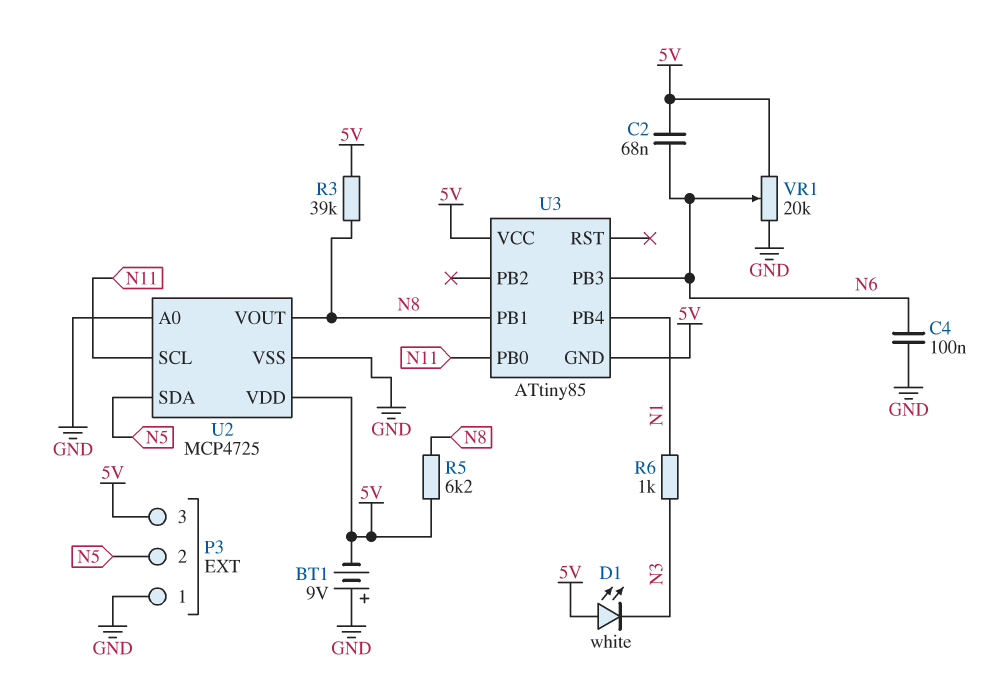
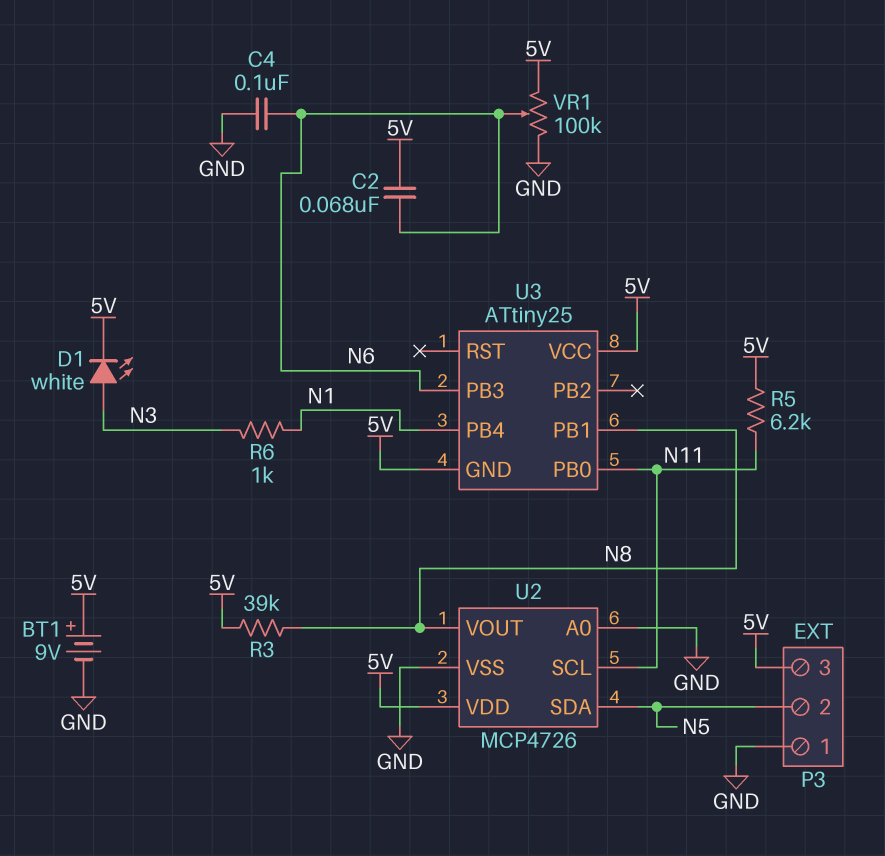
BT1: 9V (plus GND, minus 5V) -> 9V (plus 5V, minus GND)
D1: LED white (A 5V, K N3) -> LED white (A N3, K 5V)
R5: 6.2k (5V, N8) -> 6.2k (5V, N11)
U2: MCP4725 -> MCP4726
U3: ATtiny85 -> ATtiny25
VR1: 20k (5V, GND, wiper N6) -> 100k (5V, GND, wiper N6)

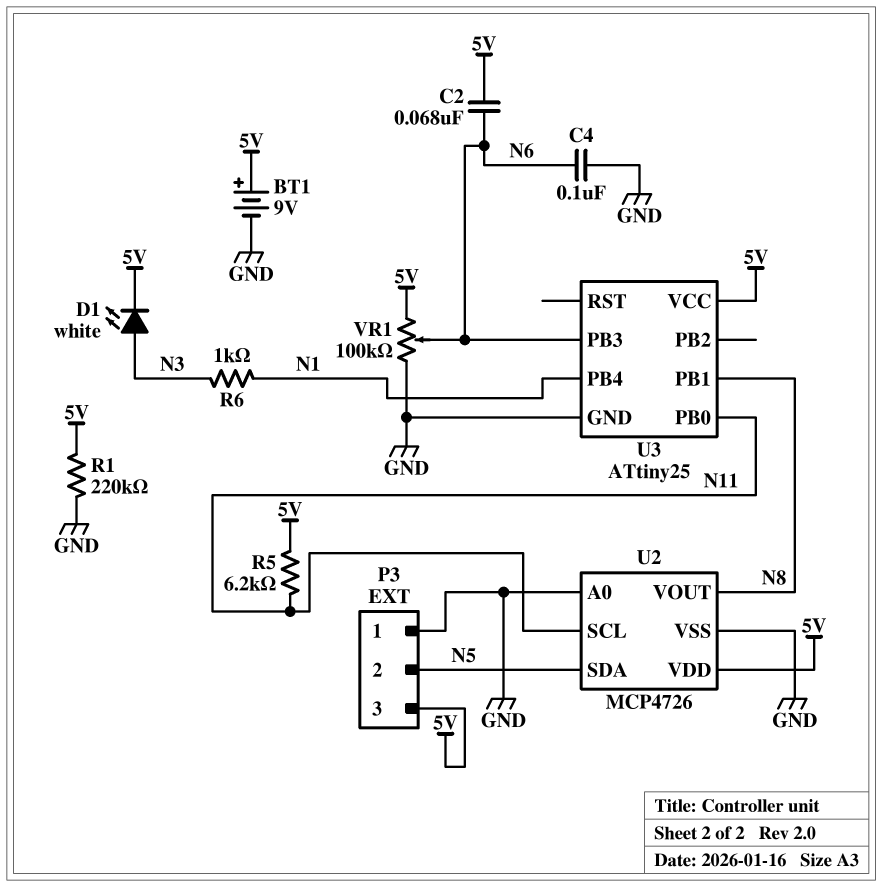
R1: none -> 220k (5V, GND)
R3: 39k (5V, N8) -> none
U3 pin GND: 5V -> GND

